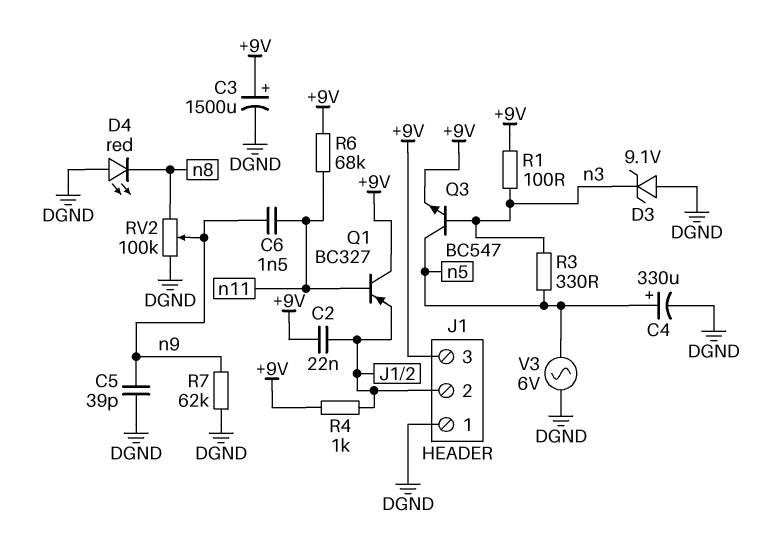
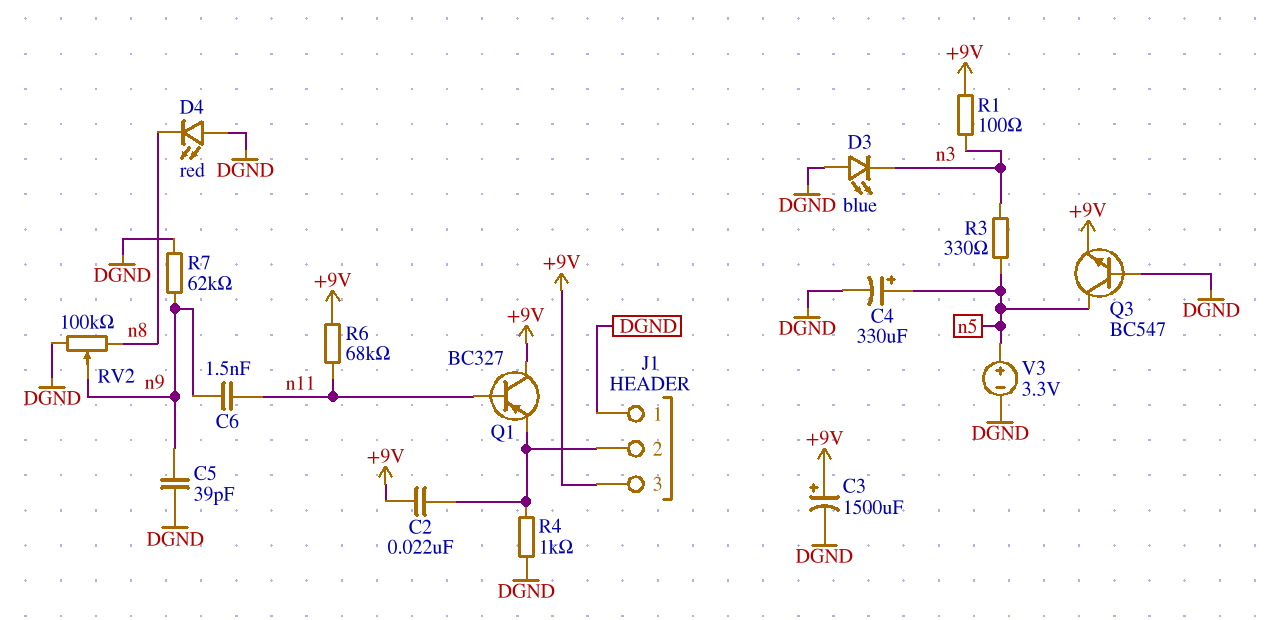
D3: zener 9.1V (A DGND, K n3) -> LED blue (A DGND, K n3)
Q3: NPN BC547 (B n3, C n5, E +9V) -> NPN BC547 (B DGND, C n5, E +9V)
R4: 1k (+9V, J1/2) -> 1k (DGND, J1/2)
V3: AC 6V (DGND, n5) -> 3.3V (plus n5, minus DGND)

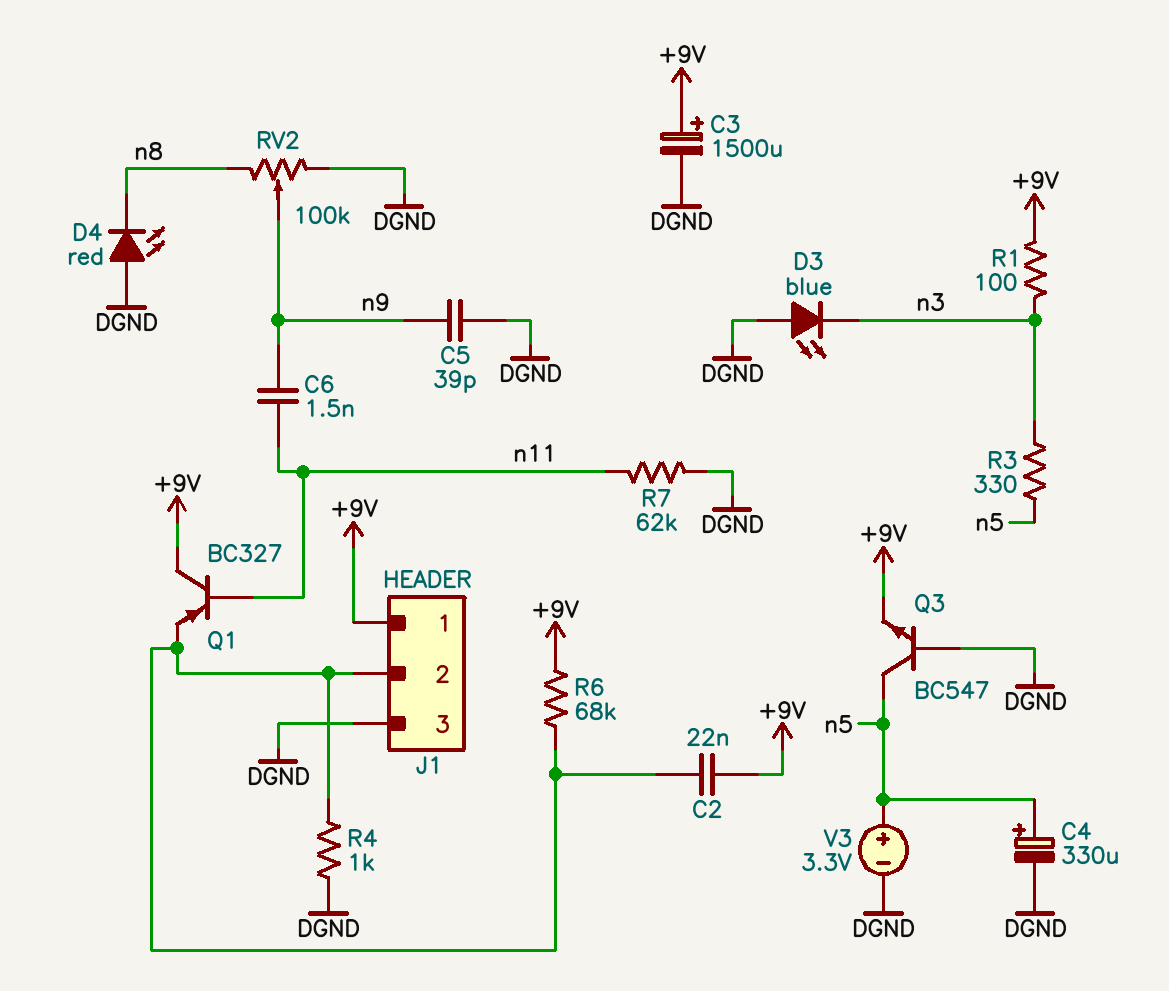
J1 pin 1: DGND -> +9V
J1 pin 3: +9V -> DGND
R6: 68k (+9V, n11) -> 68k (+9V, J1/2)
R7: 62k (DGND, n9) -> 62k (DGND, n11)

